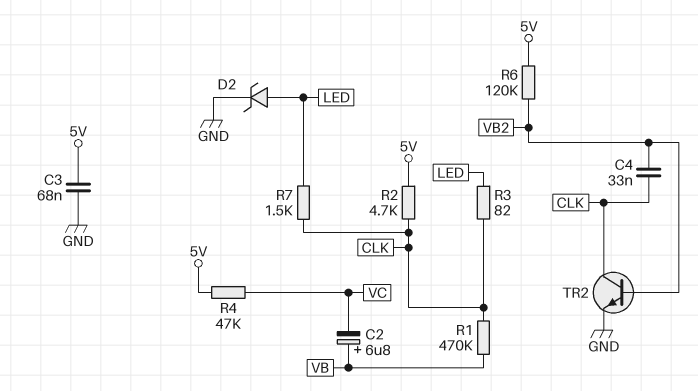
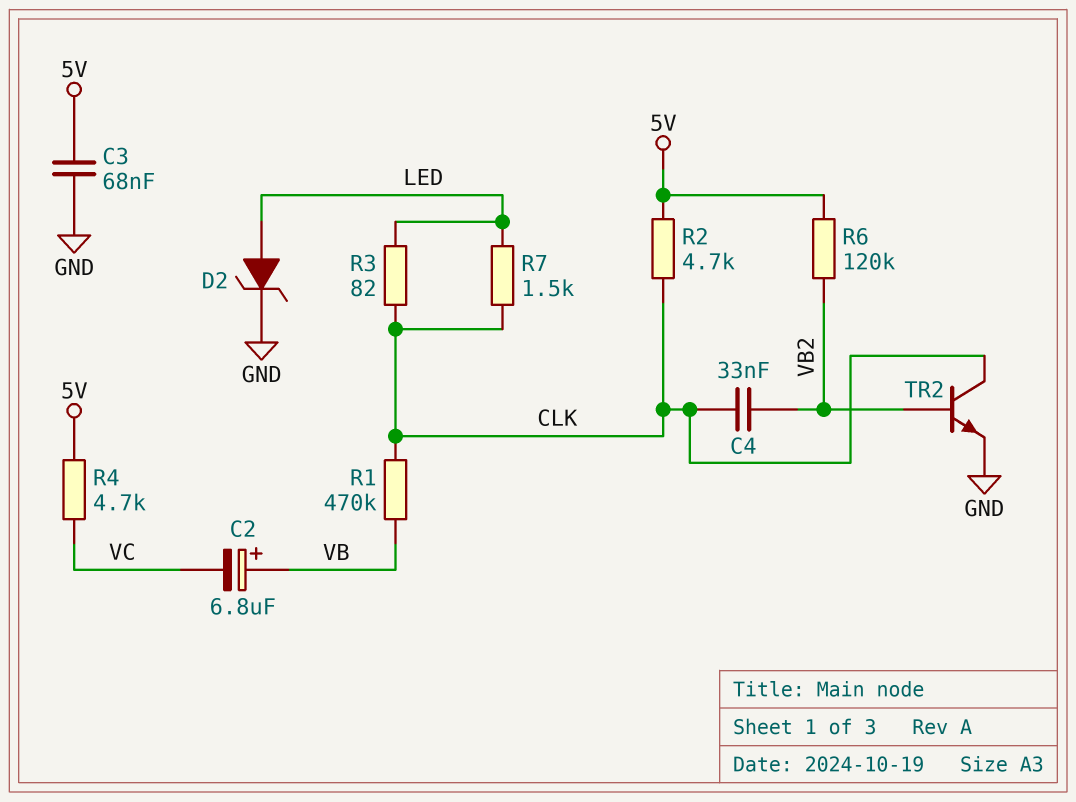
R4: 47k (5V, VC) -> 4.7k (5V, VC)

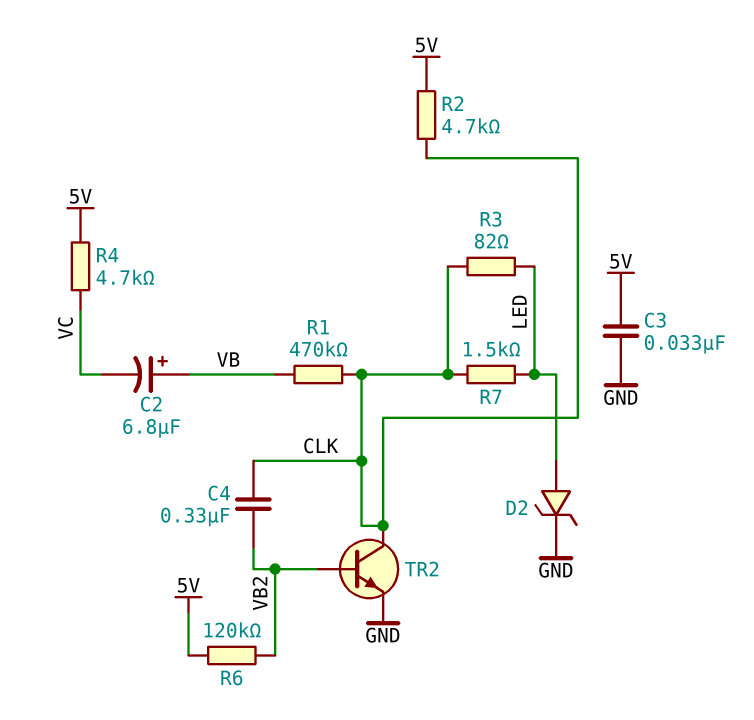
C3: 68nF (5V, GND) -> 33nF (5V, GND)
C4: 33nF (CLK, VB2) -> 330nF (CLK, VB2)

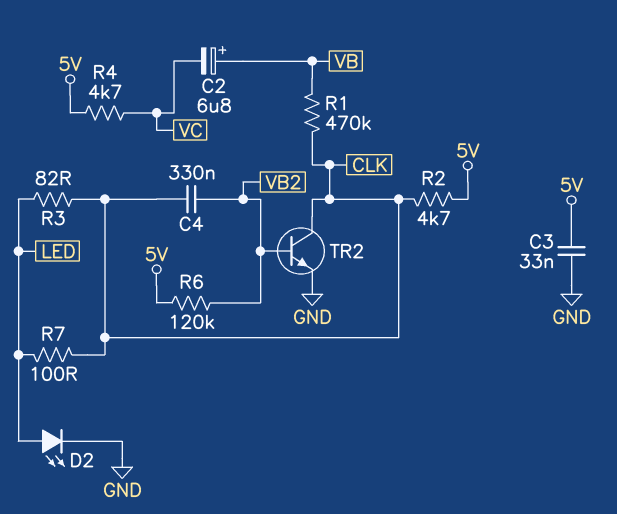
D2: zener (A LED, K GND) -> LED (A LED, K GND)
R7: 1.5k (CLK, LED) -> 100 (CLK, LED)

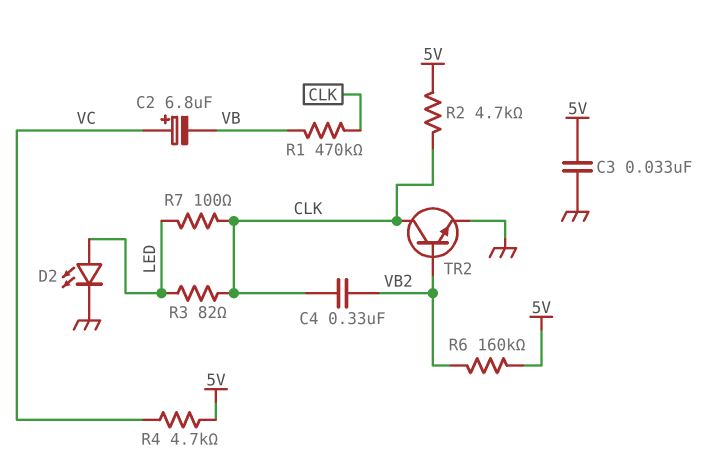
C2: 6.8uF (plus VB, minus VC) -> 6.8uF (plus VC, minus VB)
R6: 120k (5V, VB2) -> 160k (5V, VB2)

